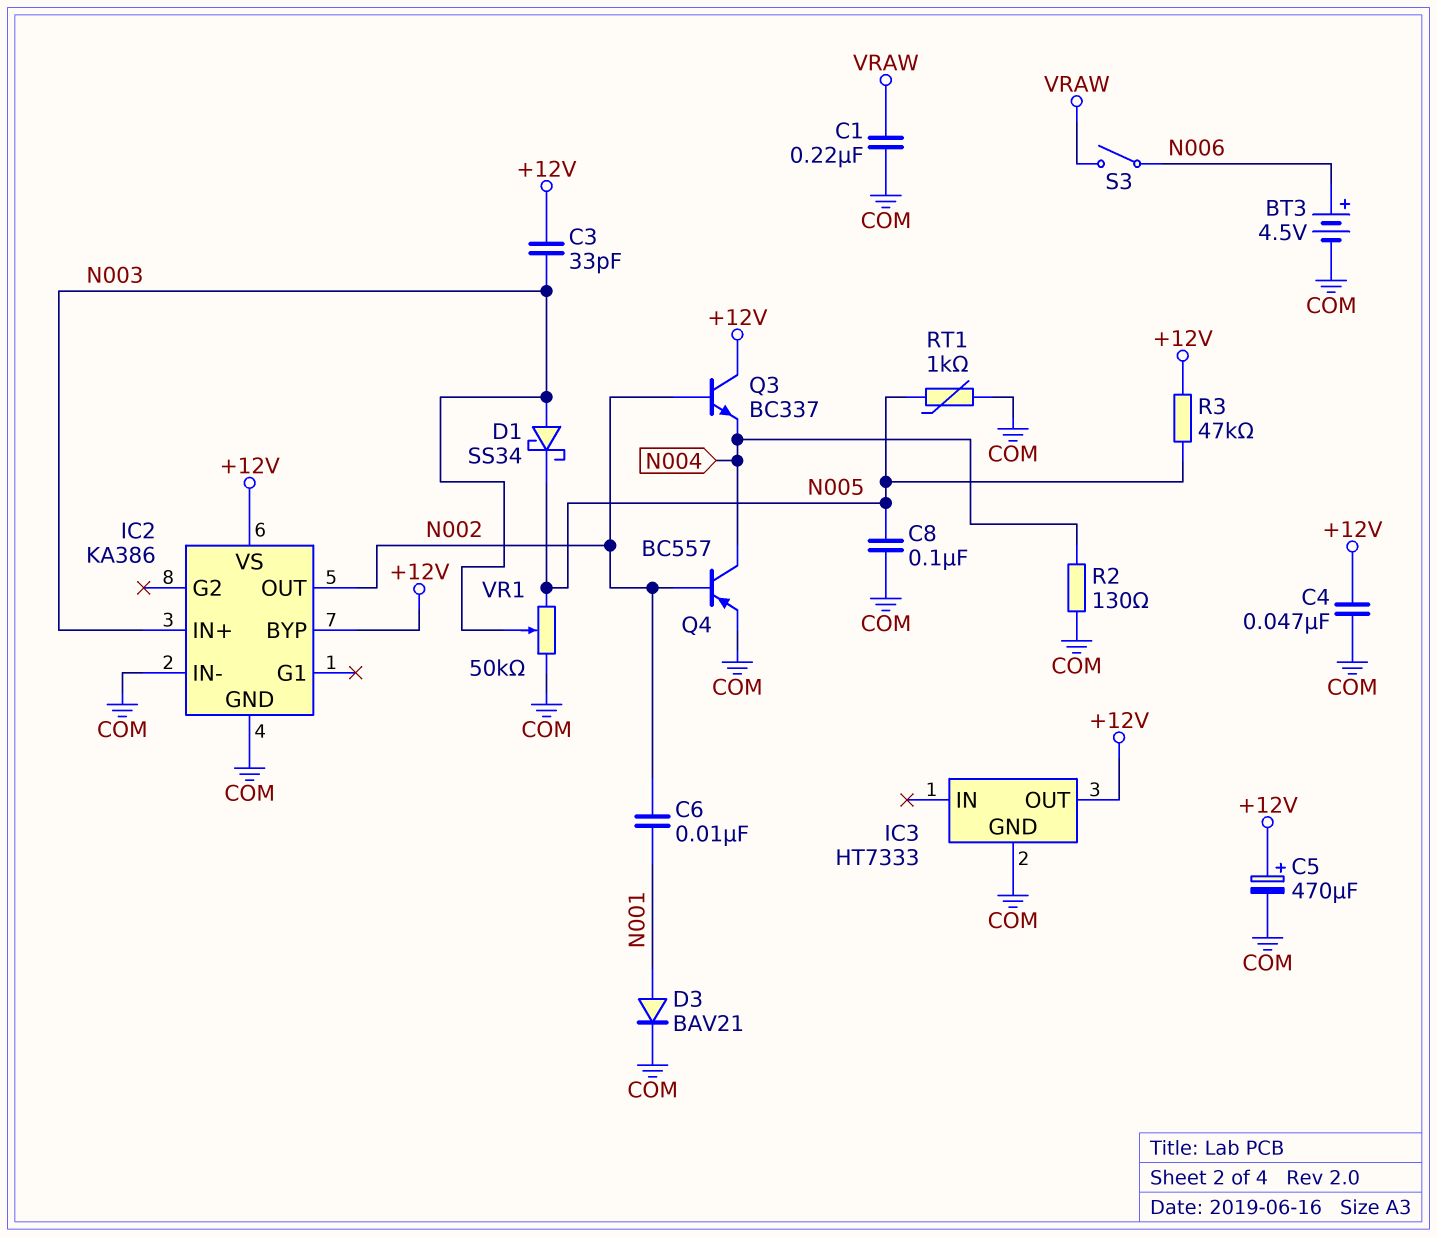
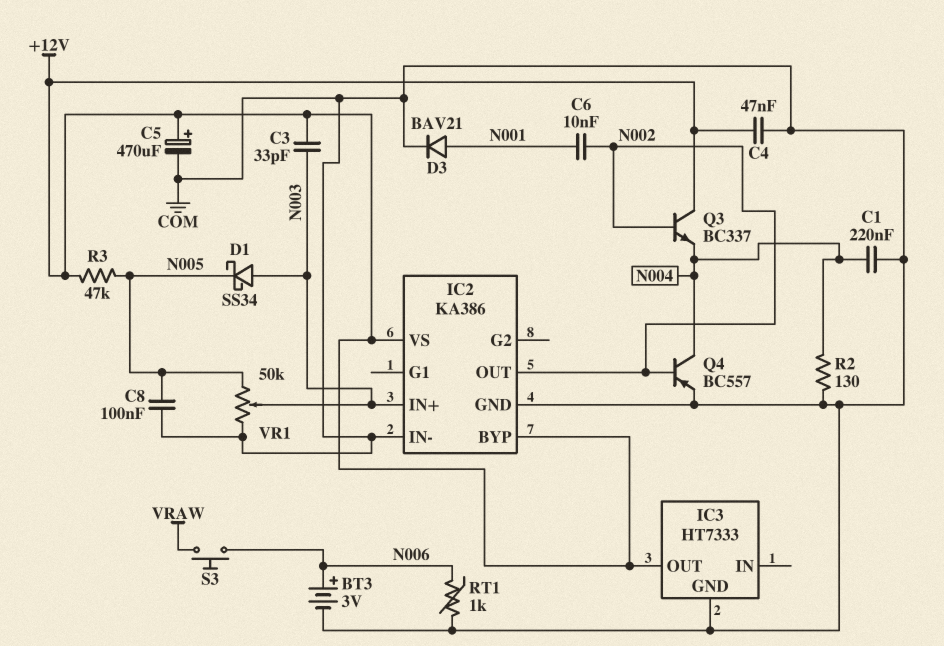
BT3: 4.5V (plus N006, minus COM) -> 3V (plus N006, minus COM)
C1: 220nF (COM, VRAW) -> 220nF (COM, N004)
RT1: 1k (COM, N005) -> 1k (COM, N006)
S3: switch (N006, VRAW) -> button (N006, VRAW)

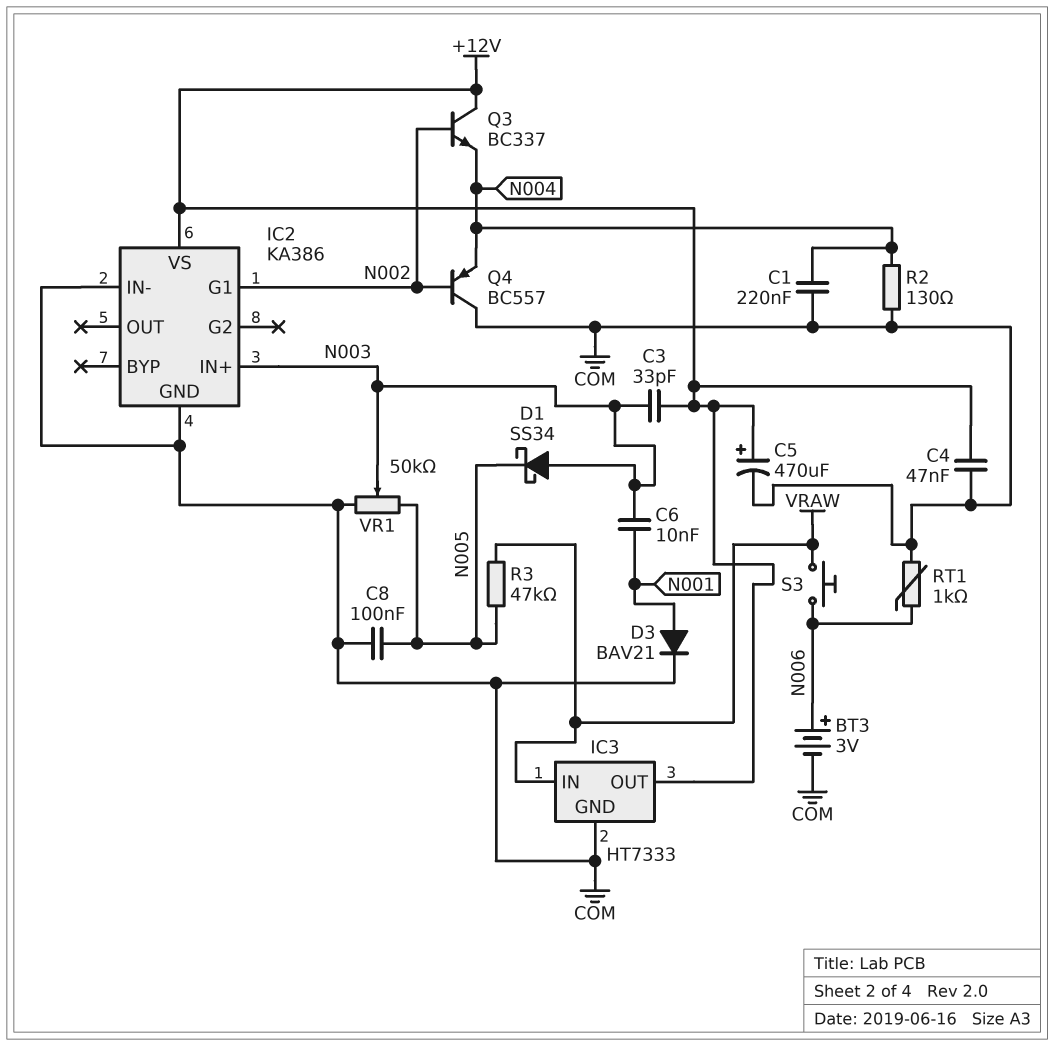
C6: 10nF (N001, N002) -> 10nF (N001, N003)
IC2 pin BYP: +12V -> none
IC2 pin G1: none -> N002
IC2 pin OUT: N002 -> none
IC3 pin IN: none -> VRAW
Q4: PNP BC557 (B N002, C N004, E COM) -> PNP BC557 (B N002, C COM, E N004)
R3: 47k (+12V, N005) -> 47k (N005, VRAW)

